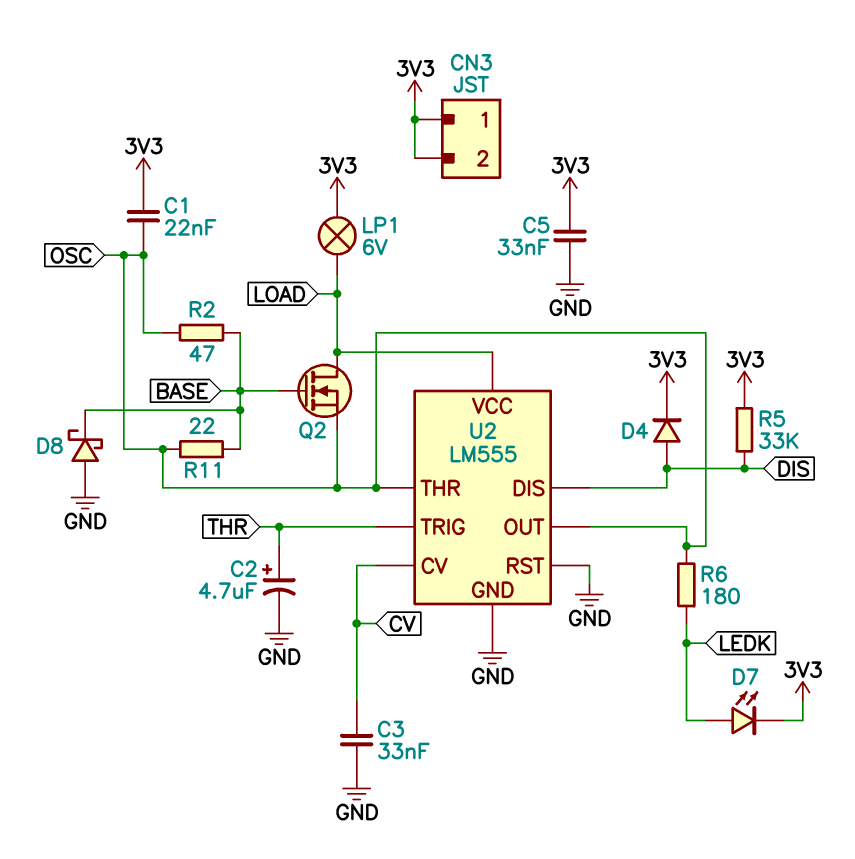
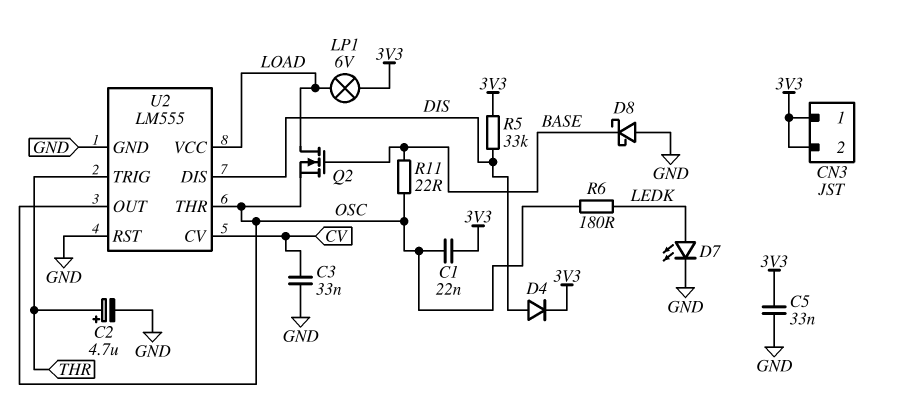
D7: LED (A LEDK, K 3V3) -> LED (A LEDK, K GND)
R2: 47 (BASE, OSC) -> none

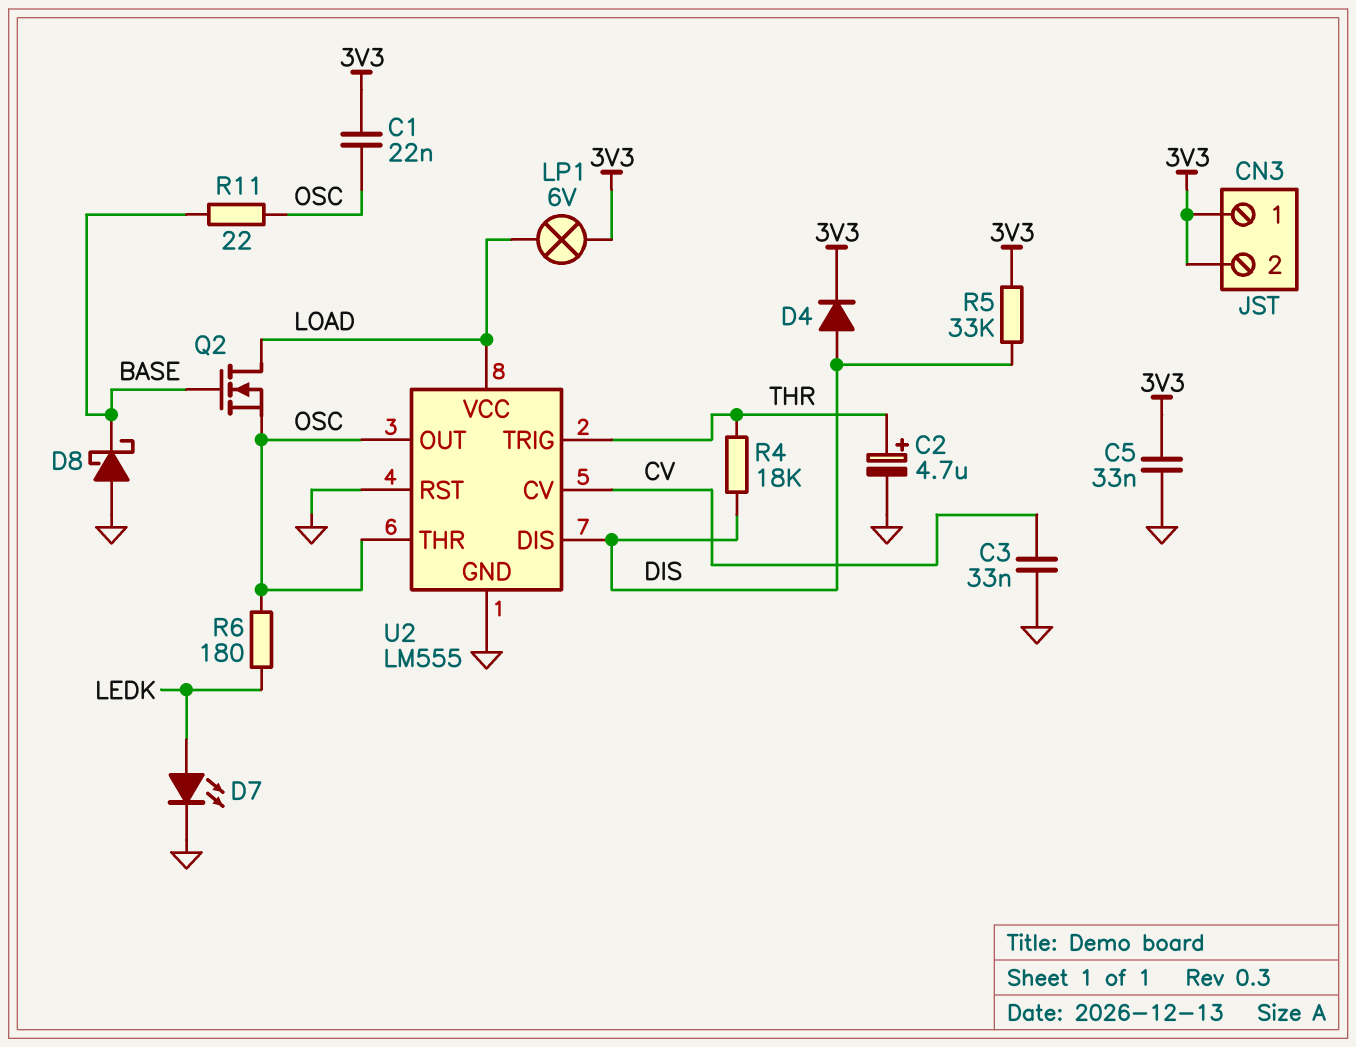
R4: none -> 18k (DIS, THR)

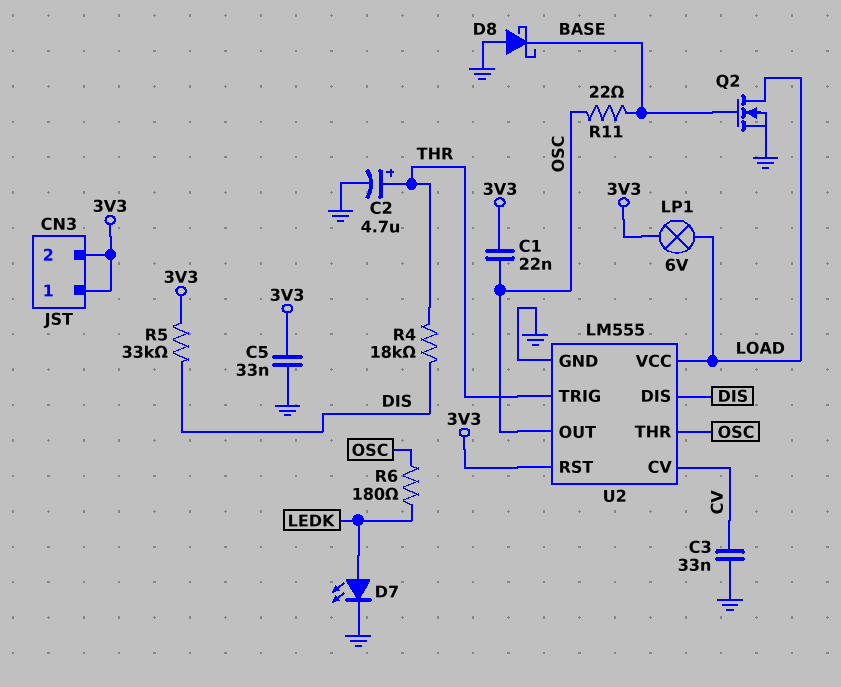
D4: diode (A DIS, K 3V3) -> none
Q2: NMOS (G BASE, D LOAD, S OSC) -> NMOS (G BASE, D LOAD, S GND)
U2 pin RST: GND -> 3V3

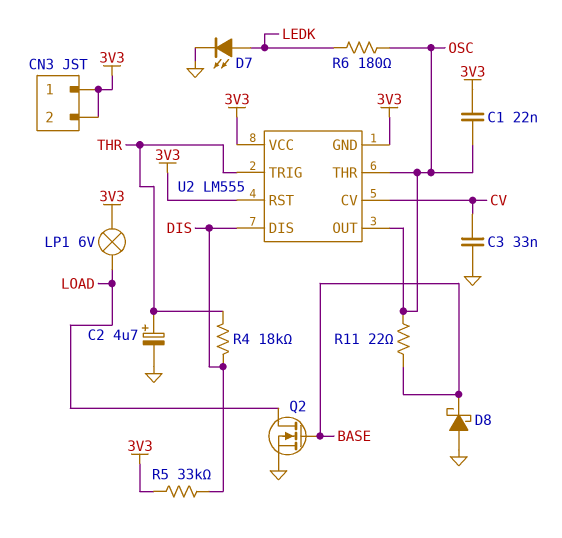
C5: 33nF (3V3, GND) -> none
U2 pin GND: GND -> 3V3
U2 pin VCC: LOAD -> 3V3

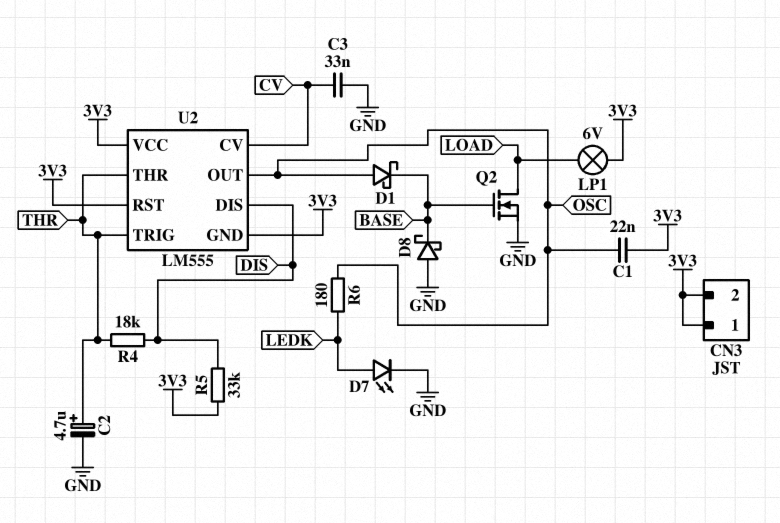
D1: none -> schottky (A OSC, K BASE)
R11: 22 (BASE, OSC) -> none
U2 pin THR: OSC -> THR

